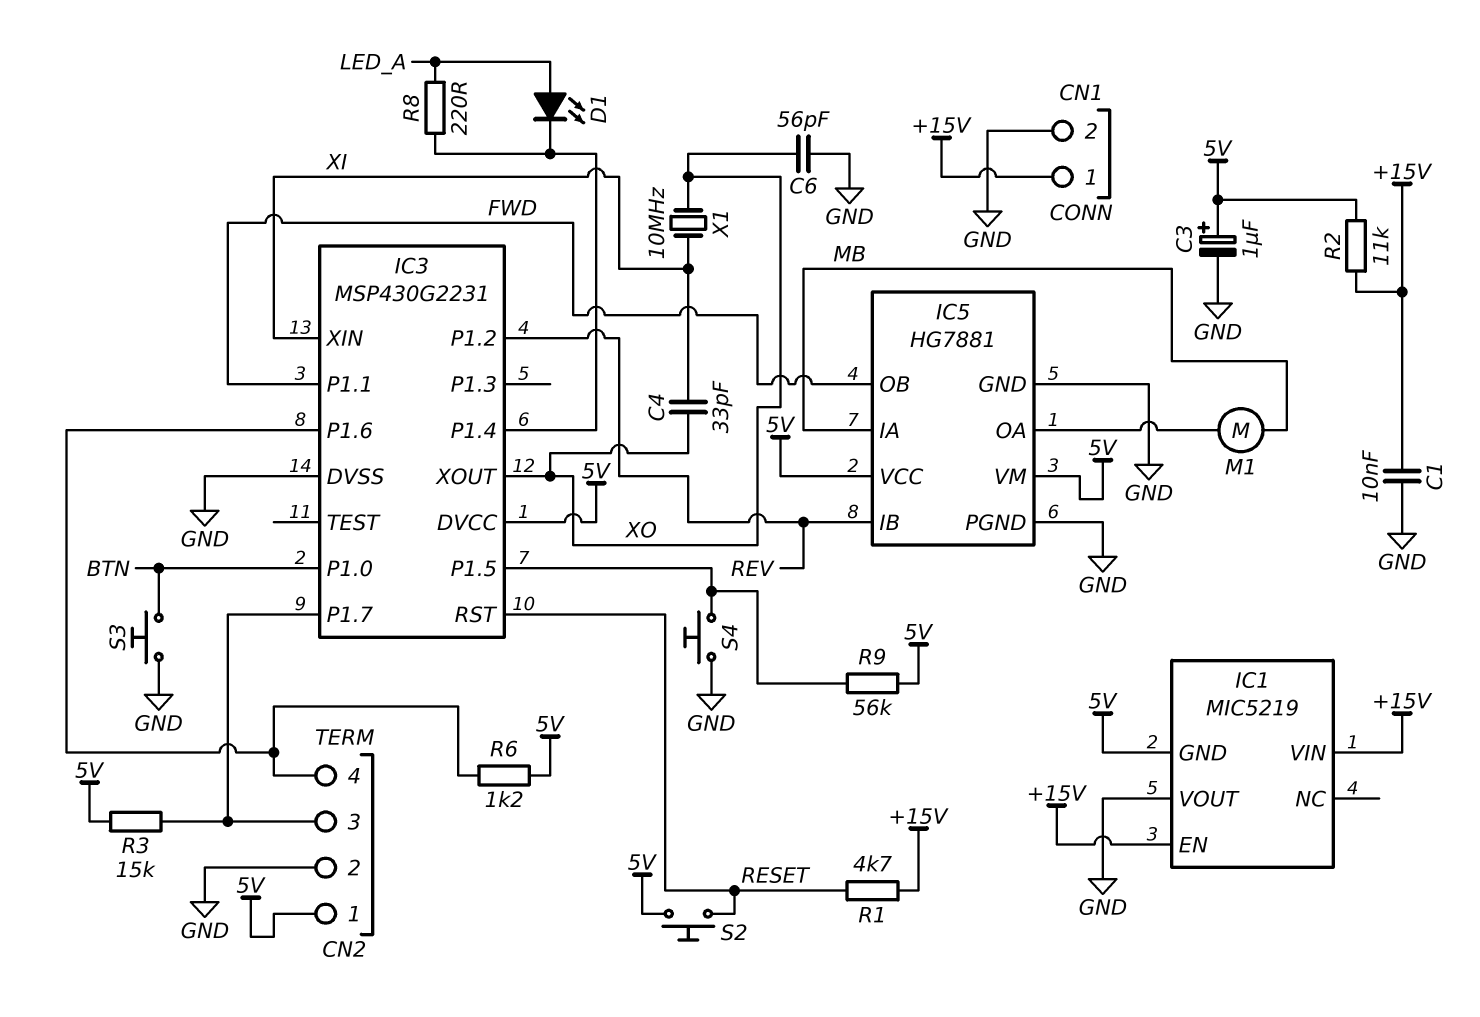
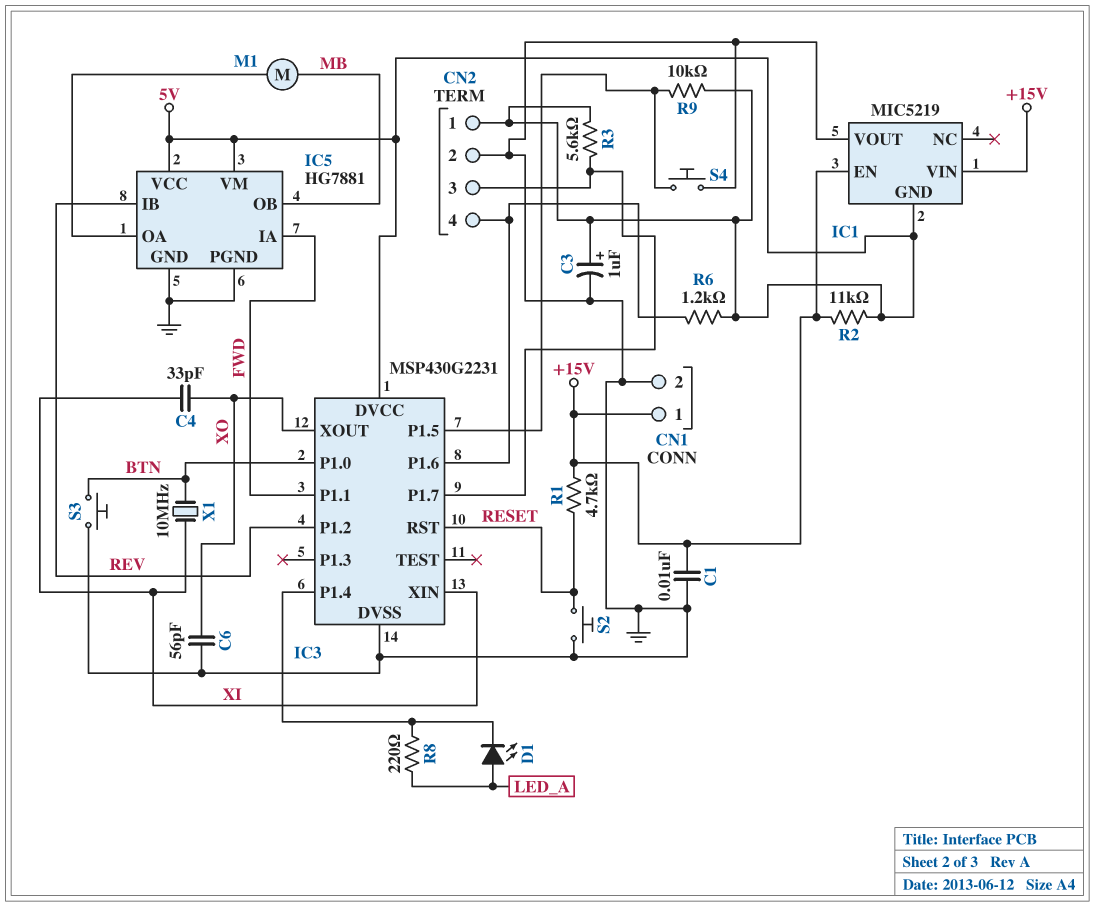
IC5 pin IA: MB -> FWD
IC5 pin OB: FWD -> MB
R3: 15k (5V, CN2/3) -> 5.6k (5V, CN2/3)
R9: 56k (5V, IC3/P1.5) -> 10k (5V, IC3/P1.5)
S2: button (5V, RESET) -> button (GND, RESET)
X1: 10MHz (XI, XO) -> 10MHz (BTN, XI)

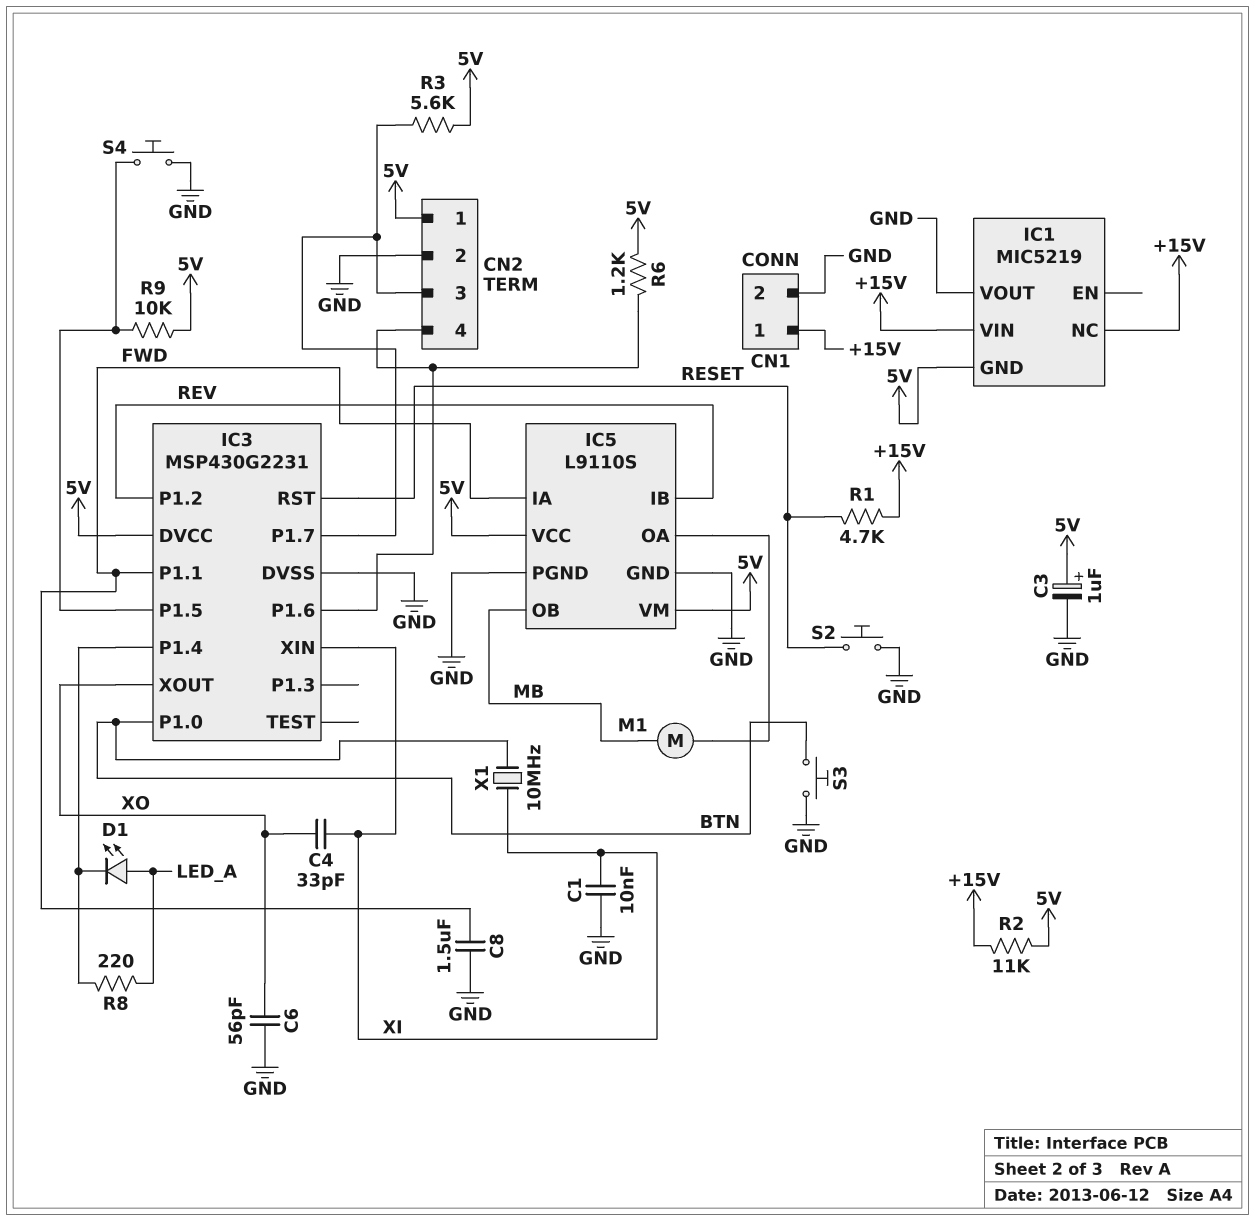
C1: 10nF (+15V, GND) -> 10nF (GND, XI)
C8: none -> 1.5uF (FWD, GND)
IC1 pin EN: +15V -> none
IC1 pin NC: none -> +15V
IC5: HG7881 -> L9110S

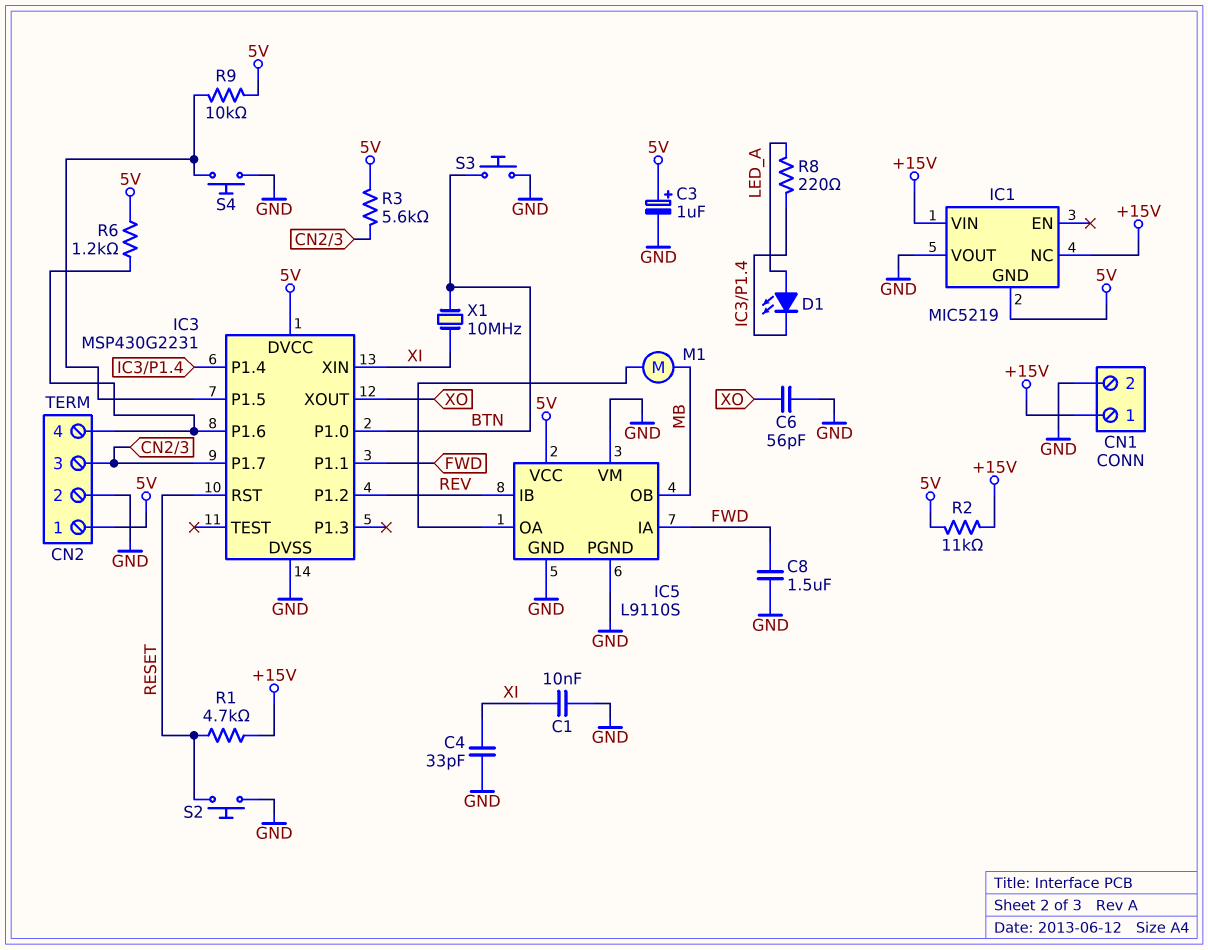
C4: 33pF (XI, XO) -> 33pF (GND, XI)
IC5 pin VM: 5V -> GND

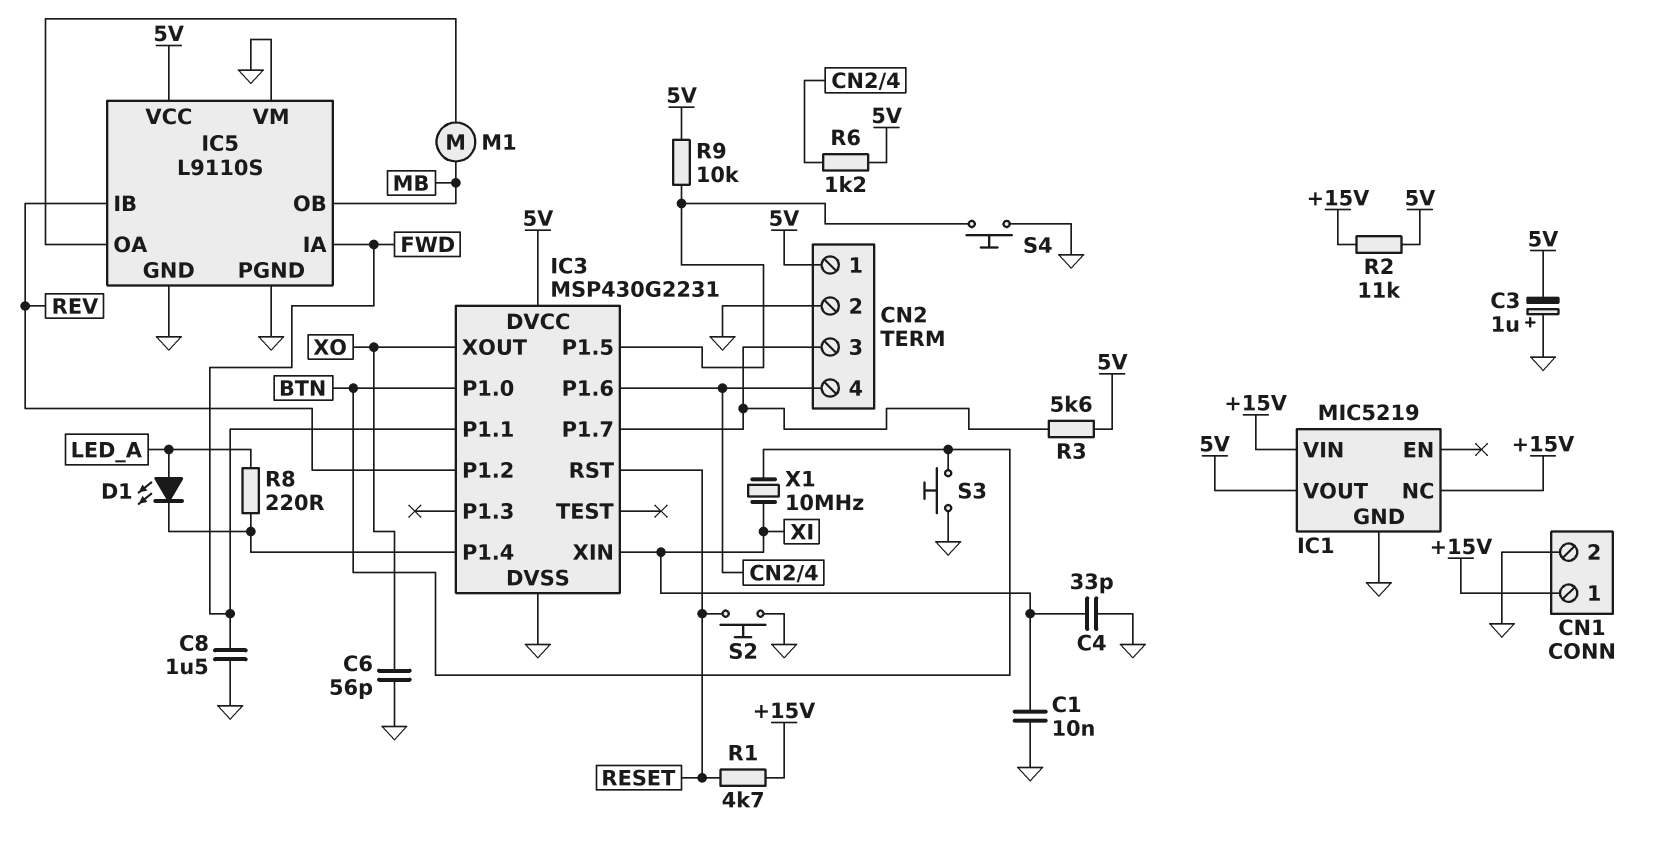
C3: 1uF (plus 5V, minus GND) -> 1uF (plus GND, minus 5V)
IC1 pin GND: 5V -> GND
IC1 pin VOUT: GND -> 5V

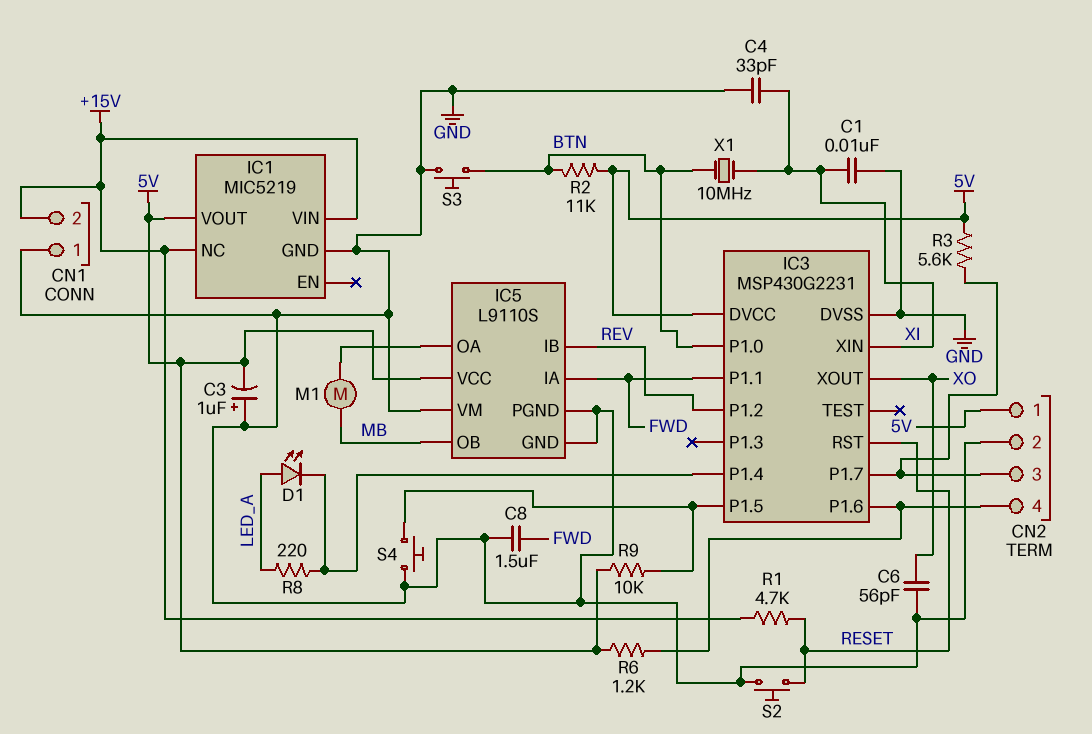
CN1 pin 1: +15V -> GND
CN1 pin 2: GND -> +15V
R2: 11k (+15V, 5V) -> 11k (5V, BTN)

